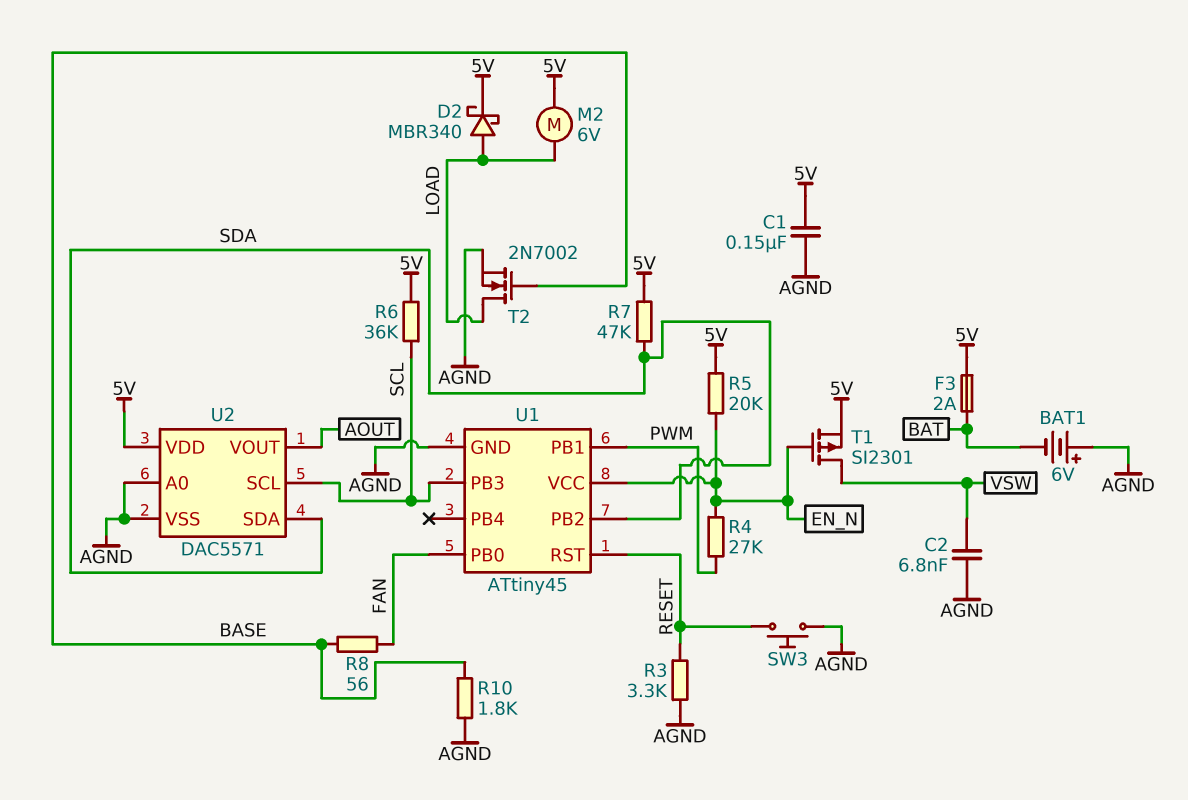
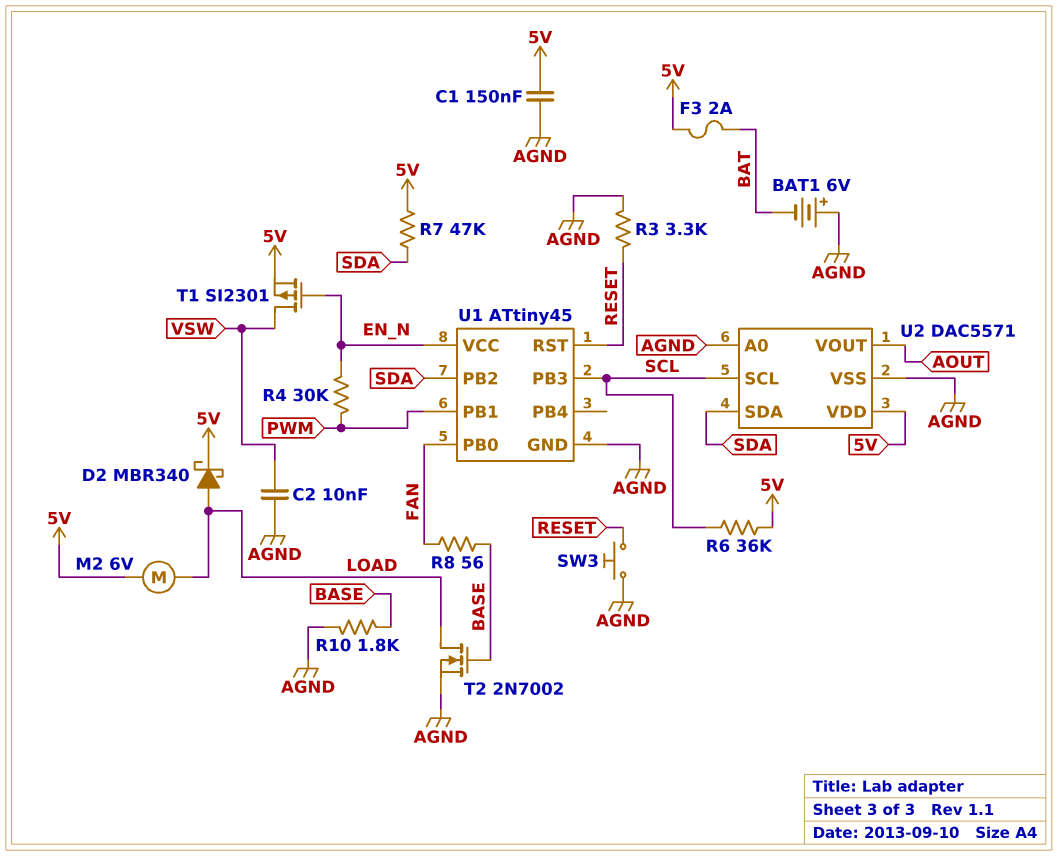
C2: 6.8nF (AGND, VSW) -> 10nF (AGND, VSW)
R4: 27k (EN_N, PWM) -> 30k (EN_N, PWM)
R5: 20k (5V, EN_N) -> none

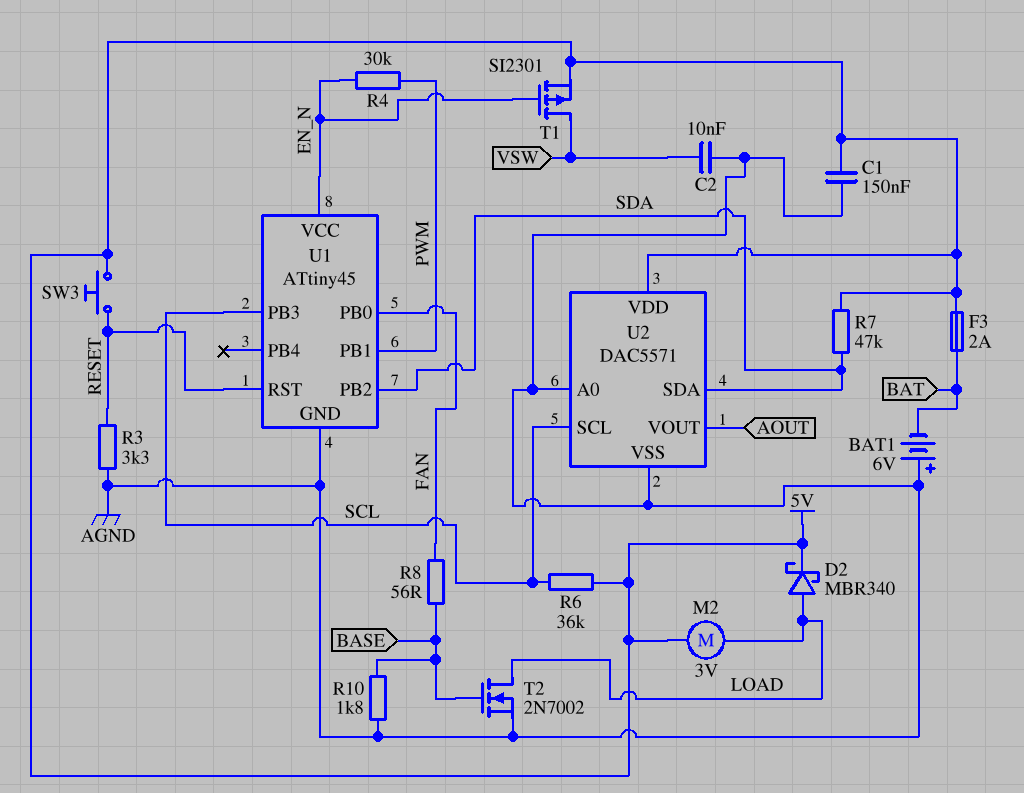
M2: motor 6V (5V, LOAD) -> motor 3V (5V, LOAD)
SW3: button (AGND, RESET) -> button (5V, RESET)

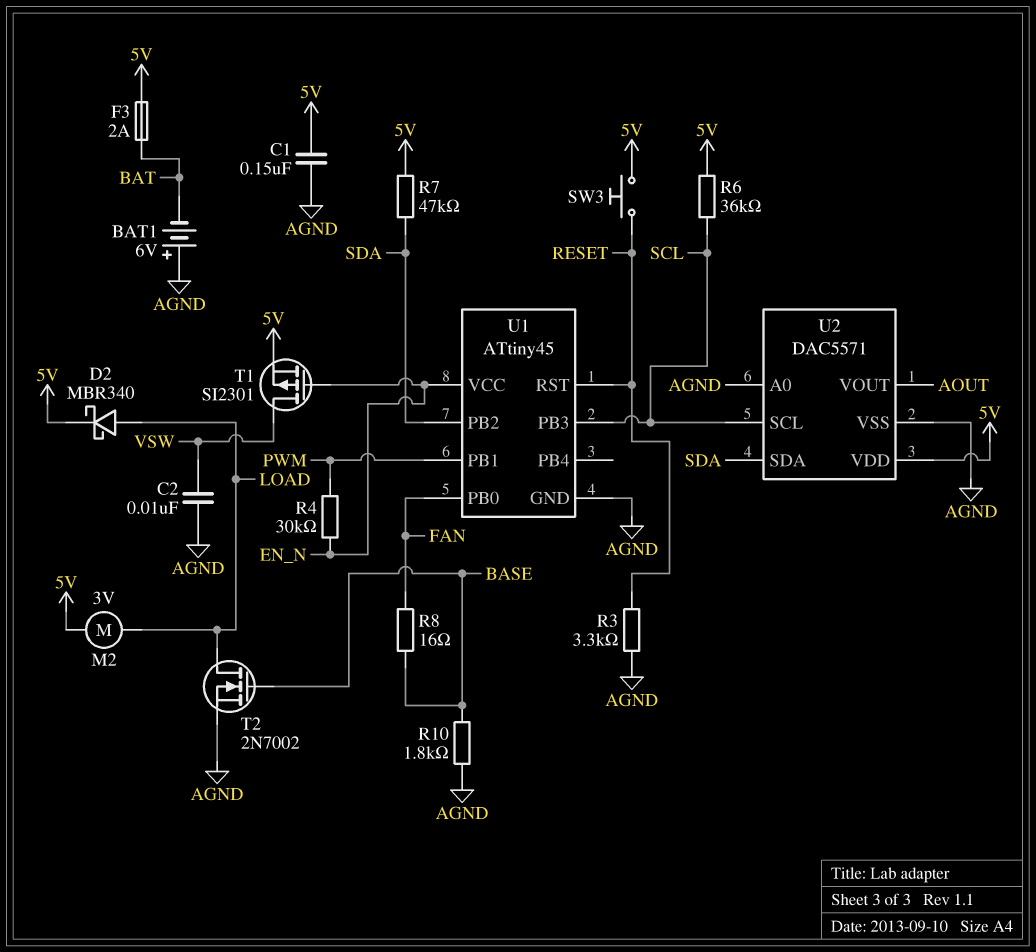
R8: 56 (BASE, FAN) -> 16 (BASE, FAN)

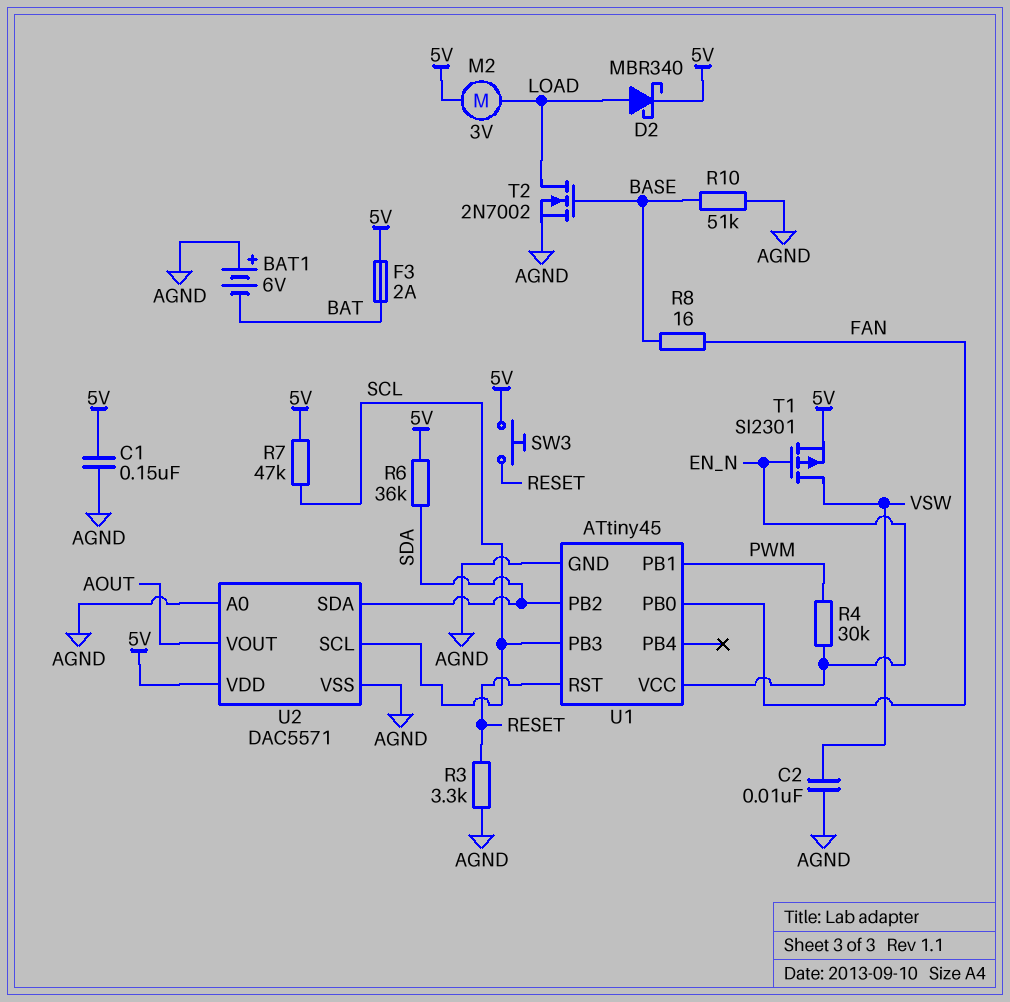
R6: 36k (5V, SCL) -> 36k (5V, SDA)
R7: 47k (5V, SDA) -> 47k (5V, SCL)
R10: 1.8k (AGND, BASE) -> 51k (AGND, BASE)

